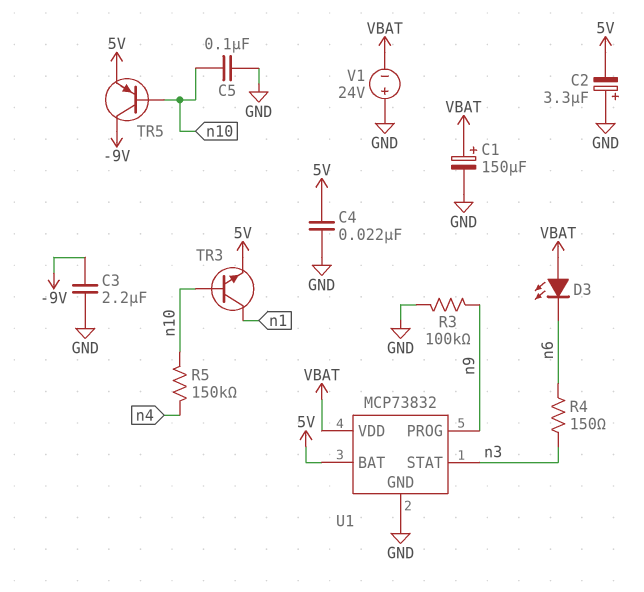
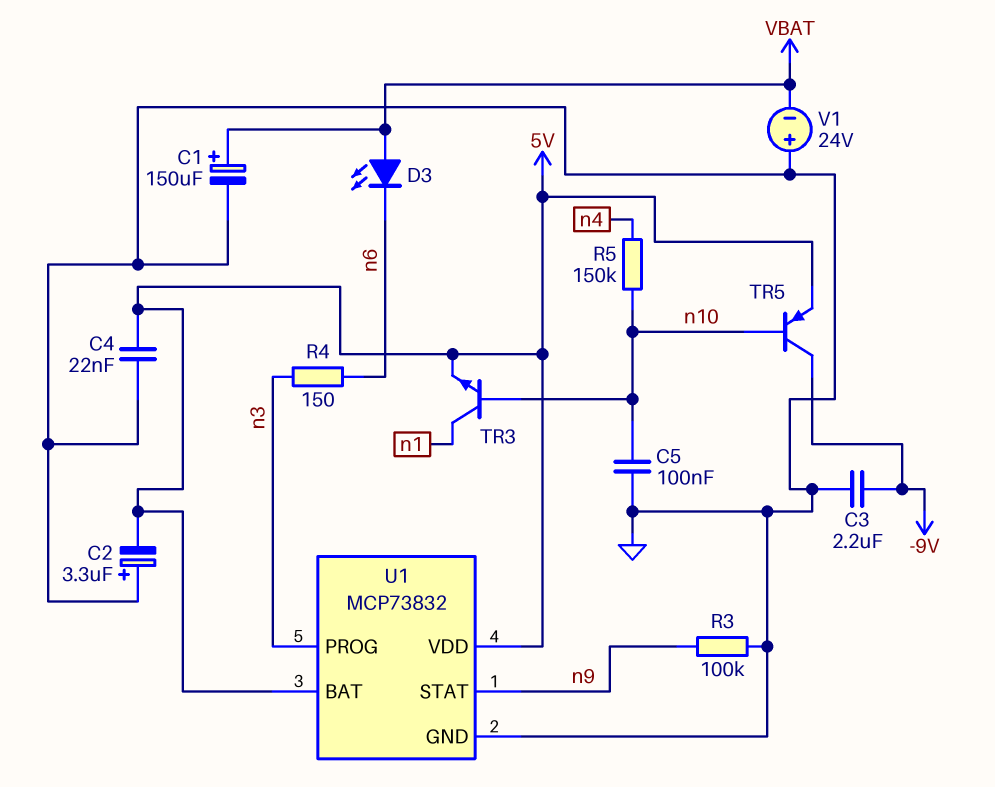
U1 pin PROG: n9 -> n3
U1 pin STAT: n3 -> n9
U1 pin VDD: VBAT -> 5V

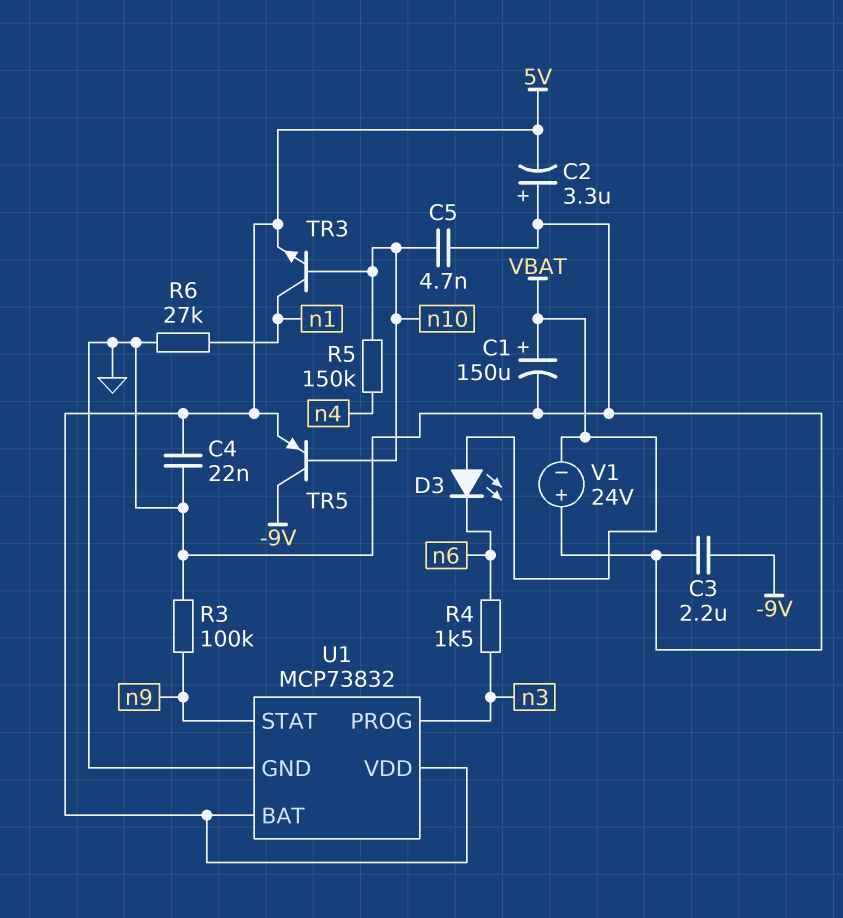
C5: 100nF (GND, n10) -> 4.7nF (GND, n10)
R4: 150 (n3, n6) -> 1.5k (n3, n6)
R6: none -> 27k (GND, n1)

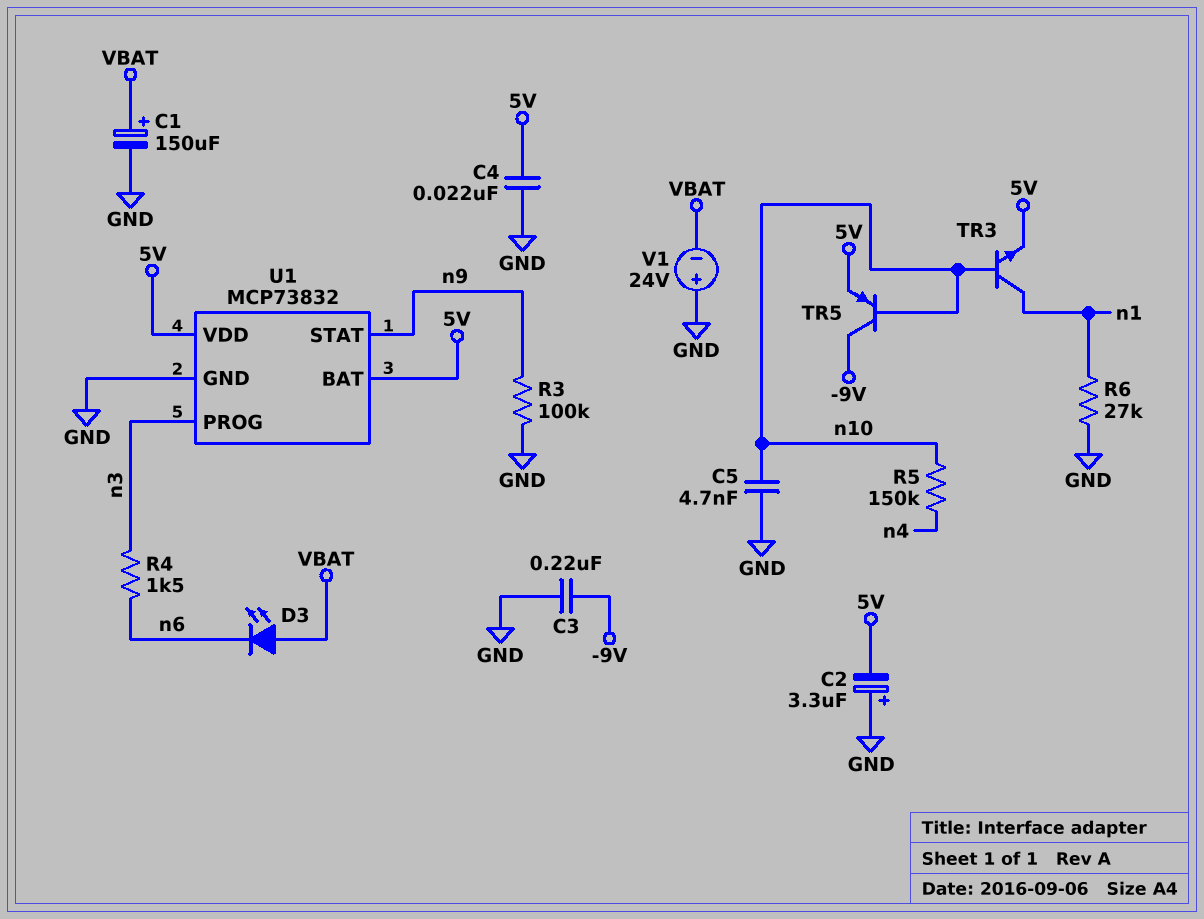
C3: 2.2uF (-9V, GND) -> 220nF (-9V, GND)

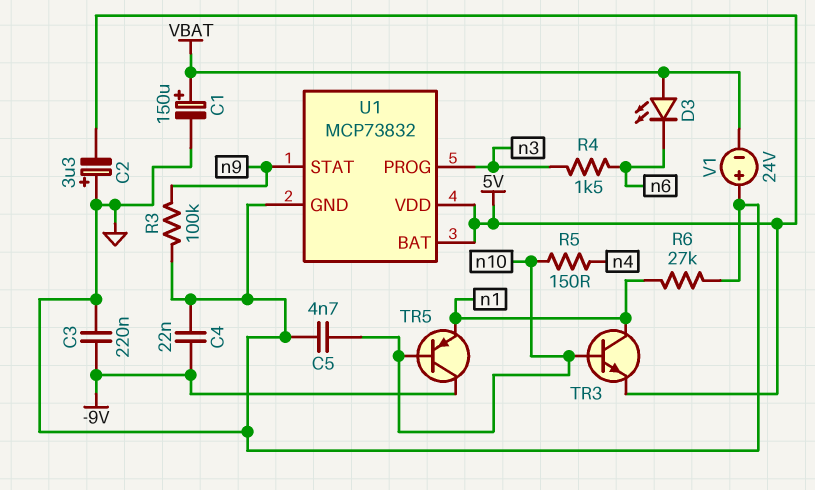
C4: 22nF (5V, GND) -> 22nF (-9V, GND)
R5: 150k (n4, n10) -> 150 (n4, n10)
TR5: PNP (B n10, C -9V, E 5V) -> PNP (B n10, C -9V, E n1)

